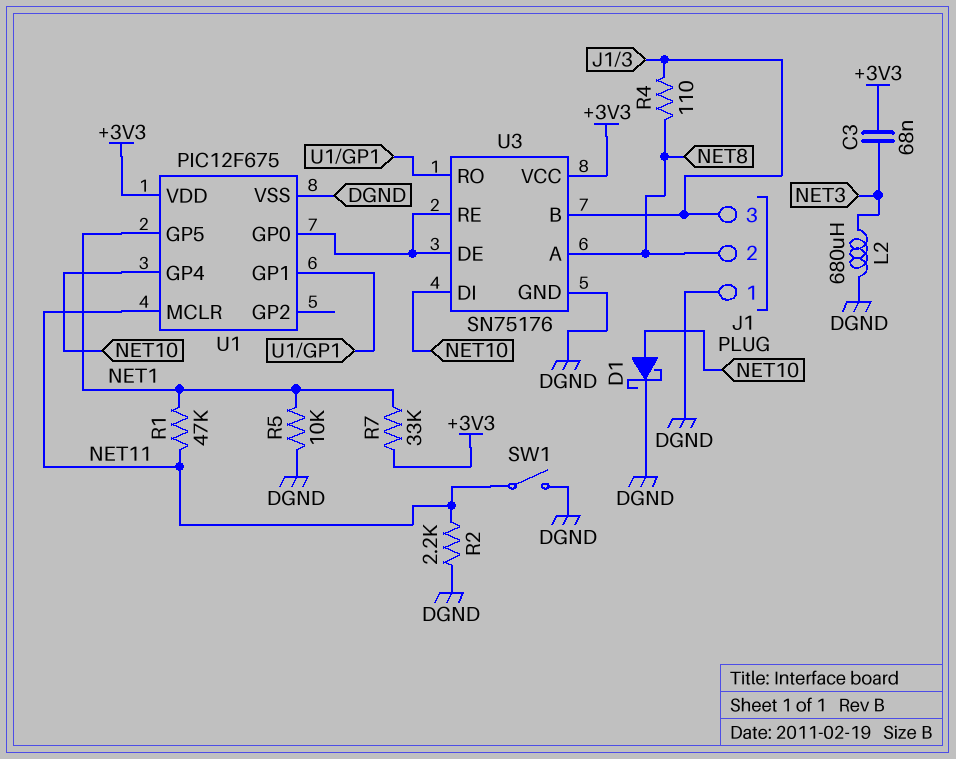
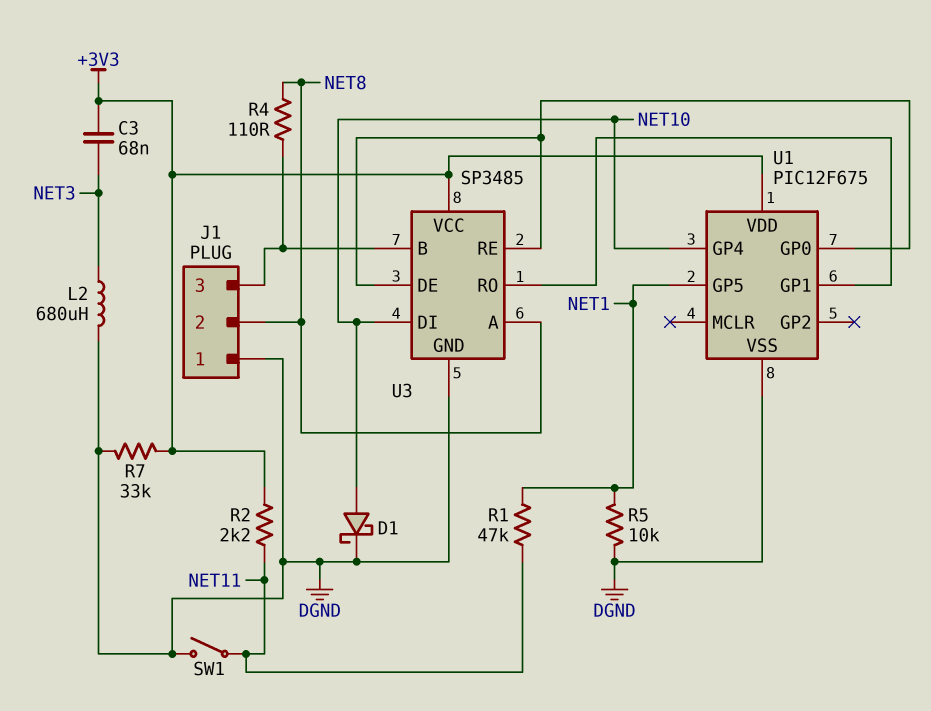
R2: 2.2k (DGND, NET11) -> 2.2k (+3V3, NET11)
R7: 33k (+3V3, NET1) -> 33k (+3V3, DGND)
U1 pin MCLR: NET11 -> none
U3: SN75176 -> SP3485

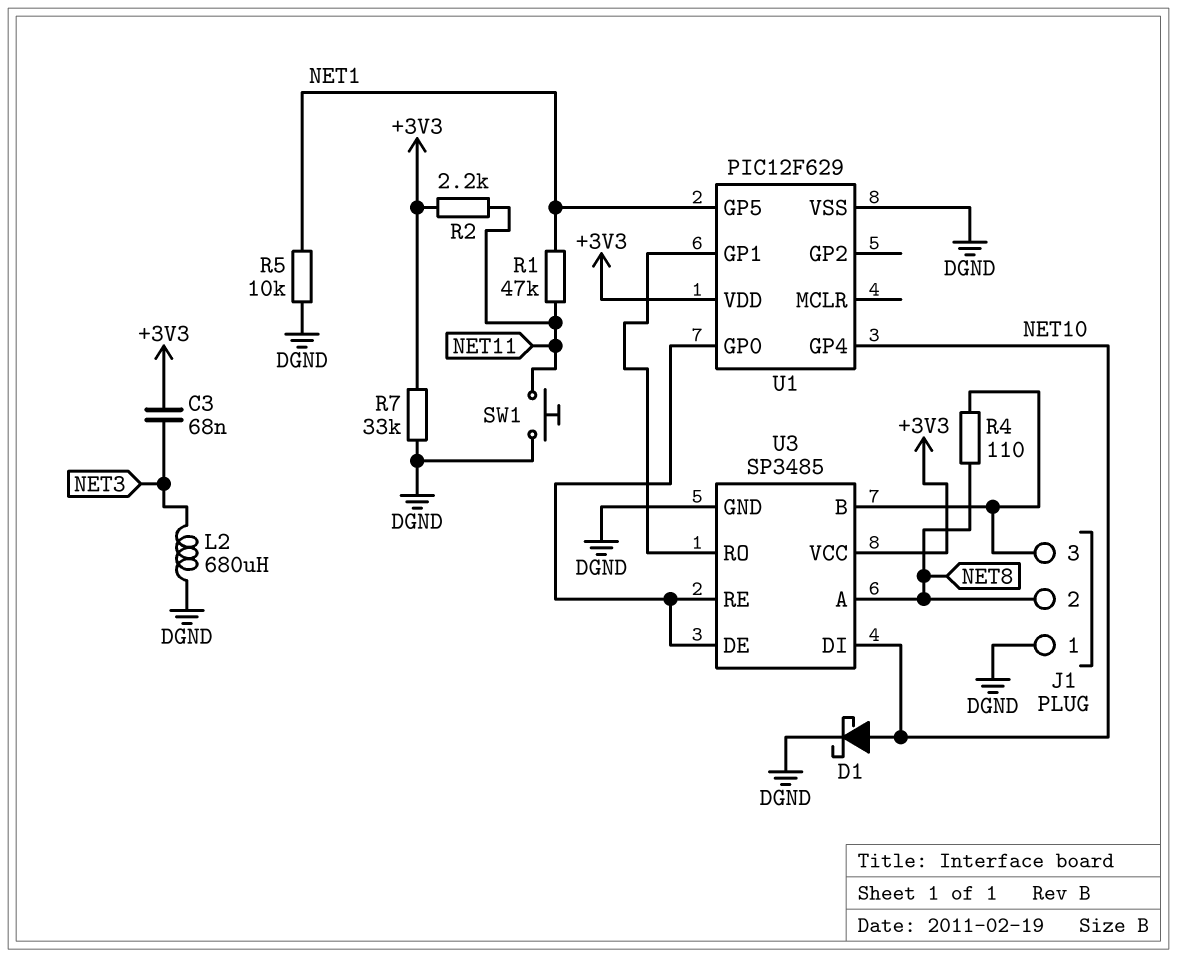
SW1: switch (DGND, NET11) -> button (DGND, NET11)
U1: PIC12F675 -> PIC12F629

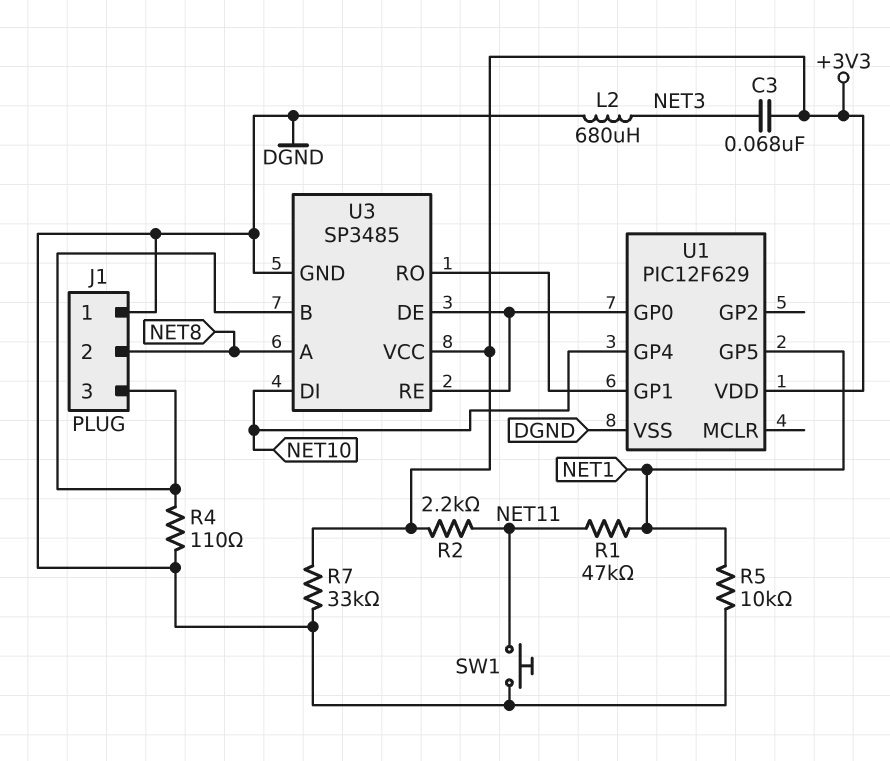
D1: schottky (A NET10, K DGND) -> none
R4: 110 (J1/3, NET8) -> 110 (DGND, J1/3)

